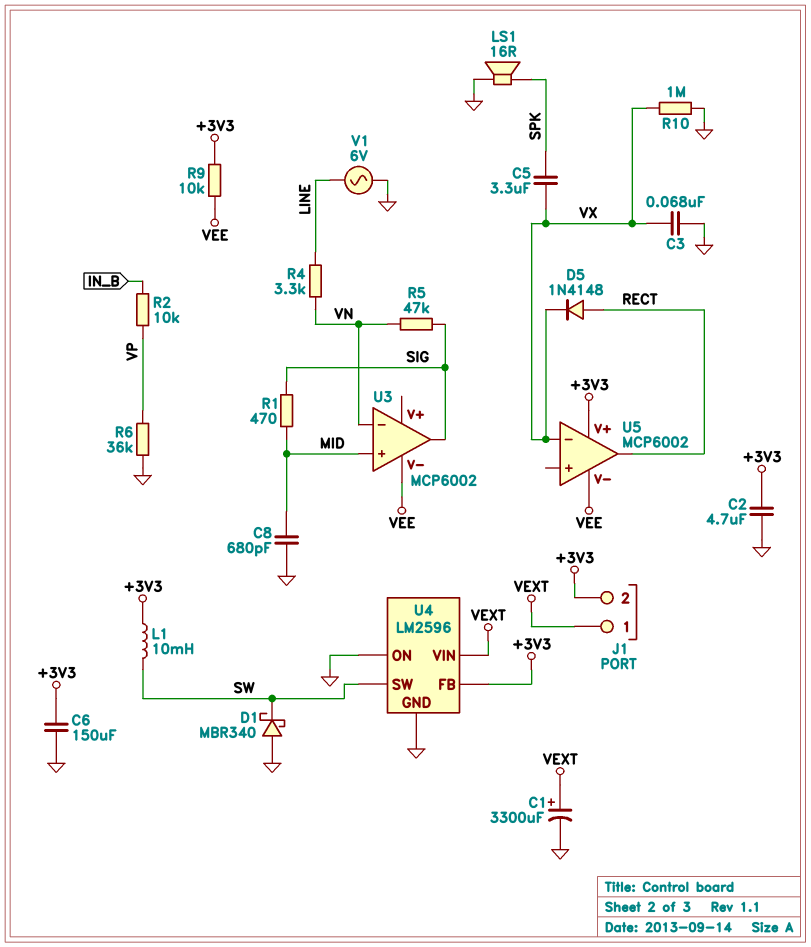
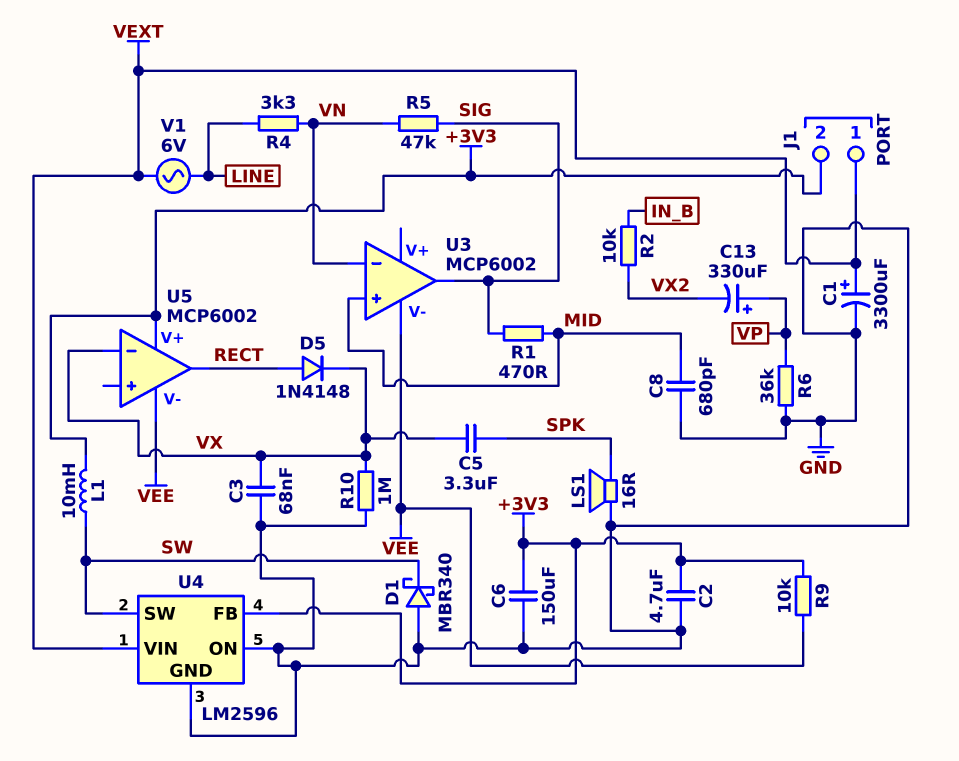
C13: none -> 330uF (plus VP, minus VX2)
R2: 10k (IN_B, VP) -> 10k (IN_B, VX2)
V1: AC 6V (GND, LINE) -> AC 6V (LINE, VEXT)

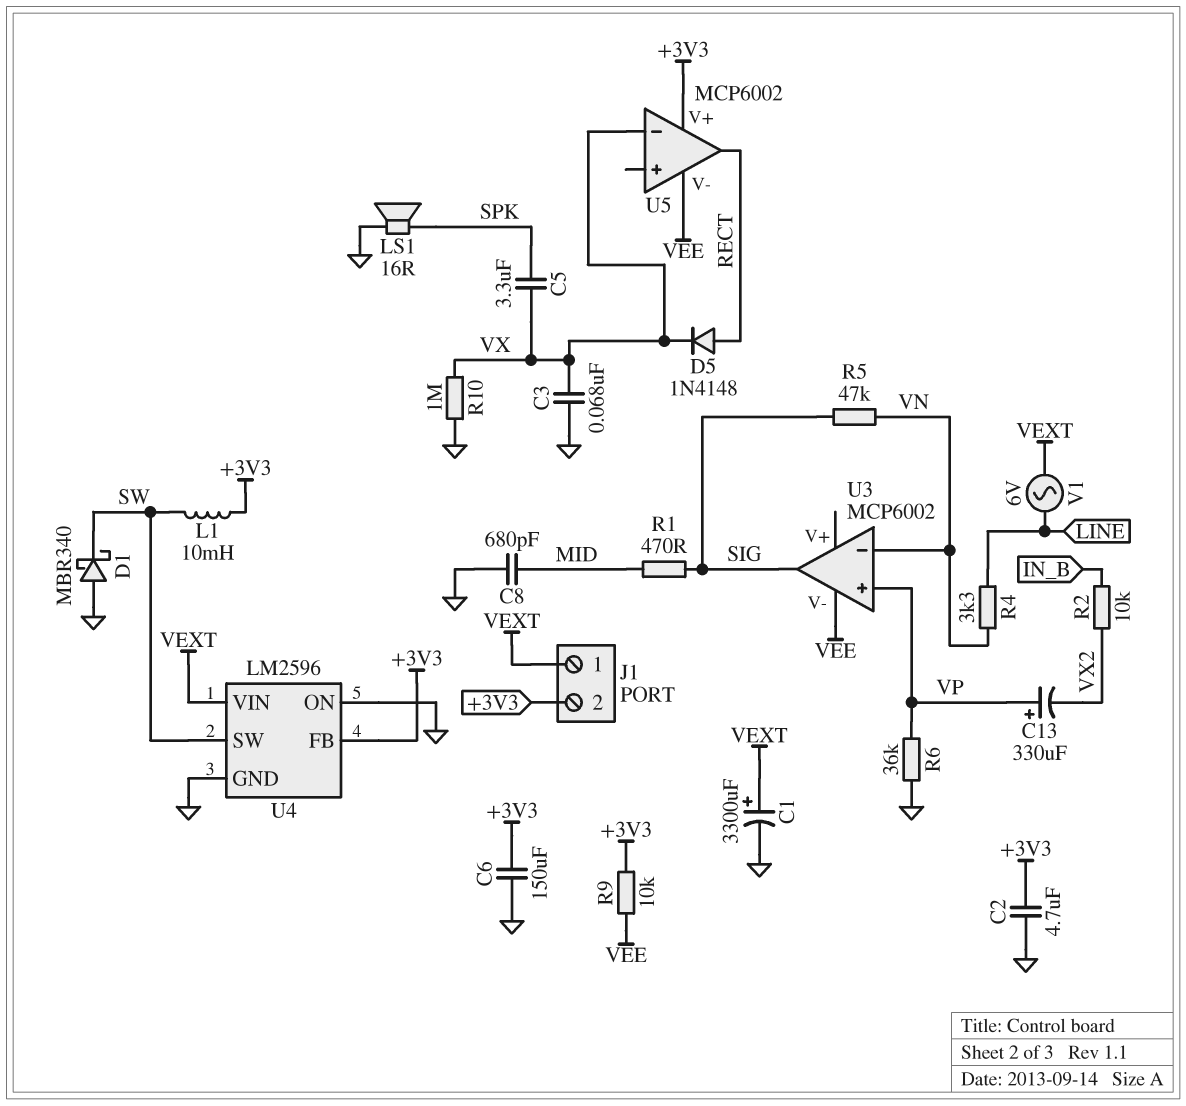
U3 pin in+: MID -> VP

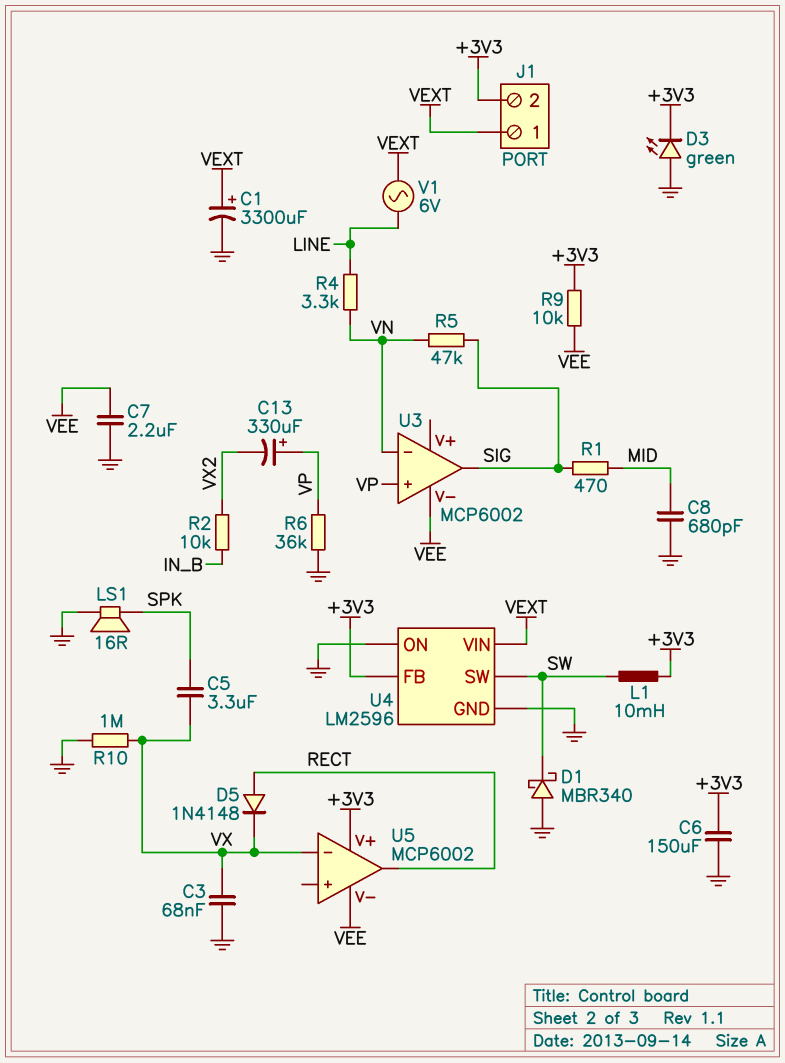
C2: 4.7uF (+3V3, GND) -> none
C7: none -> 2.2uF (GND, VEE)
D3: none -> LED green (A GND, K +3V3)

